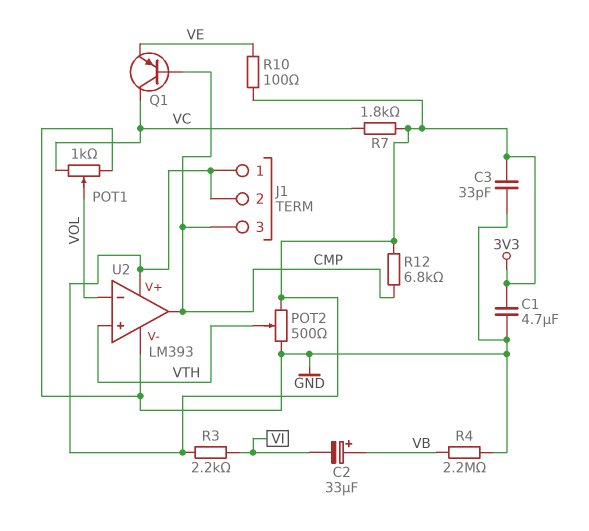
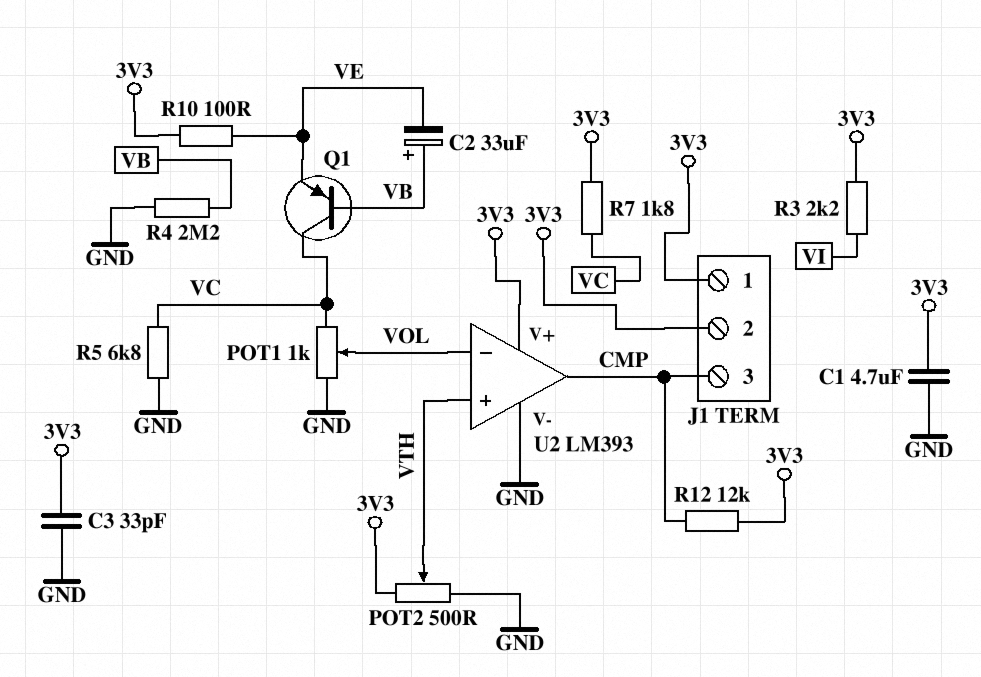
C2: 33uF (plus VB, minus VI) -> 33uF (plus VB, minus VE)
Q1: PNP (B CMP, C VC, E VE) -> PNP (B VB, C VC, E VE)
R5: none -> 6.8k (GND, VC)
R12: 6.8k (3V3, CMP) -> 12k (3V3, CMP)

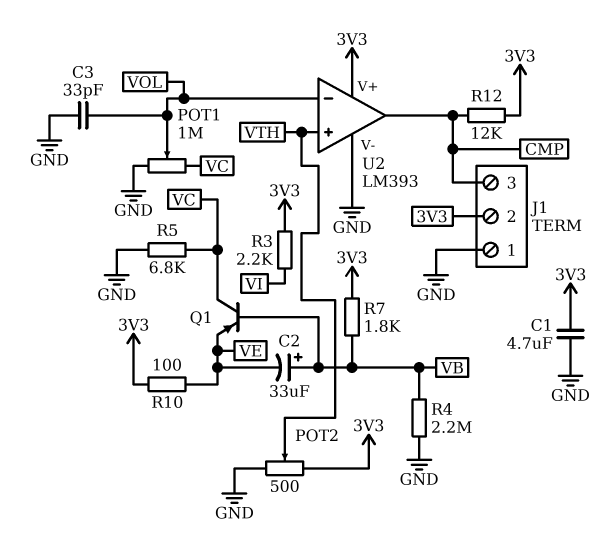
C3: 33pF (3V3, GND) -> 33pF (GND, VOL)
J1 pin 1: 3V3 -> GND
POT1: 1k (GND, VC, wiper VOL) -> 1M (GND, VC, wiper VOL)
R7: 1.8k (3V3, VC) -> 1.8k (3V3, VB)

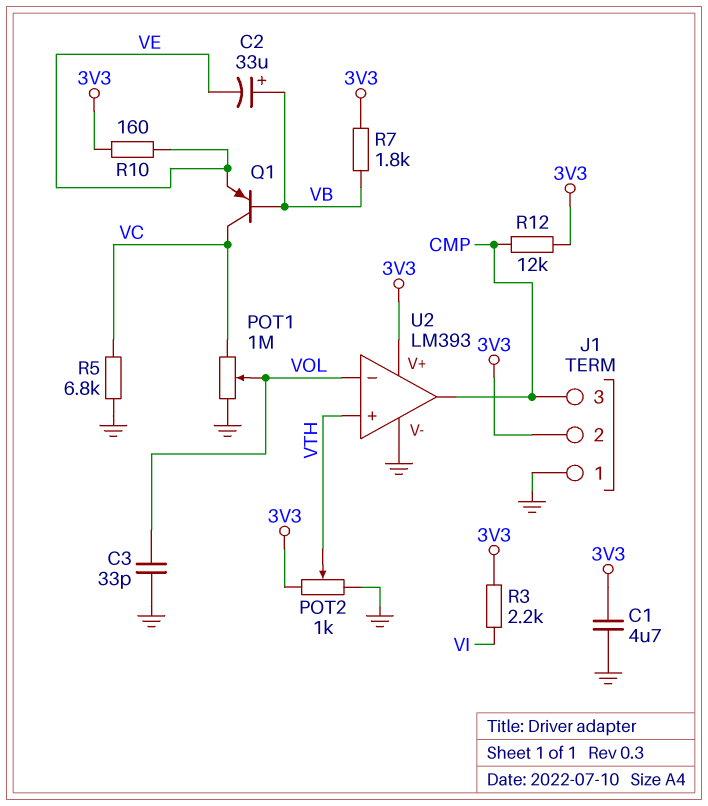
POT2: 500 (3V3, GND, wiper VTH) -> 1k (3V3, GND, wiper VTH)
R4: 2.2M (GND, VB) -> none
R10: 100 (3V3, VE) -> 160 (3V3, VE)

